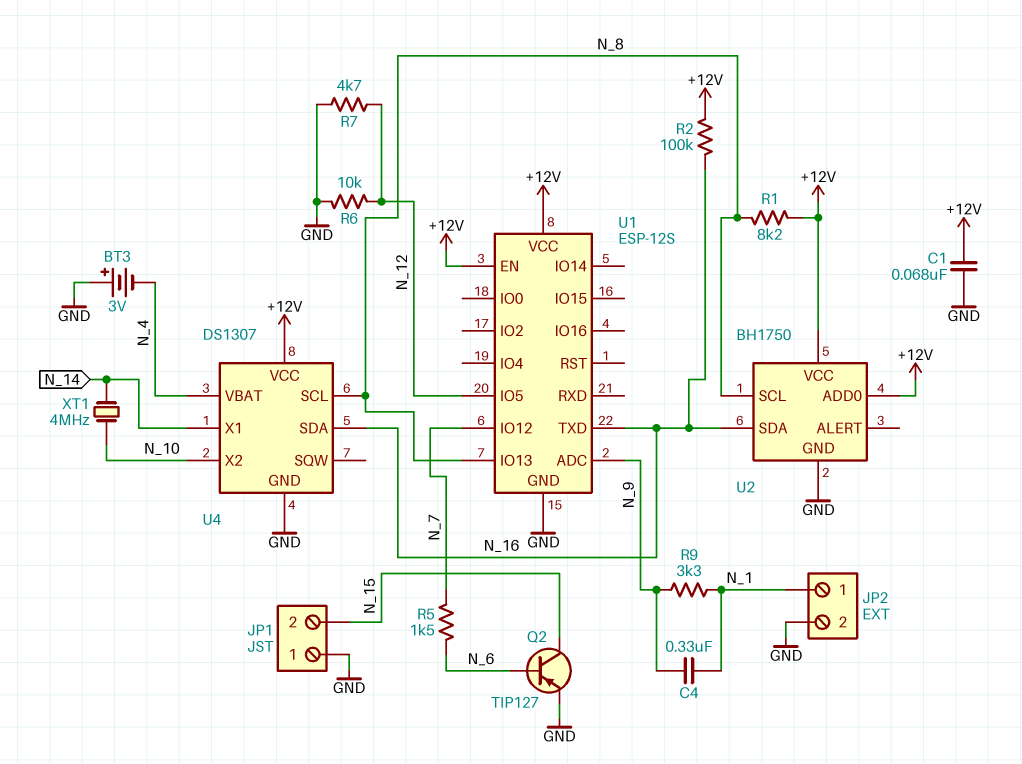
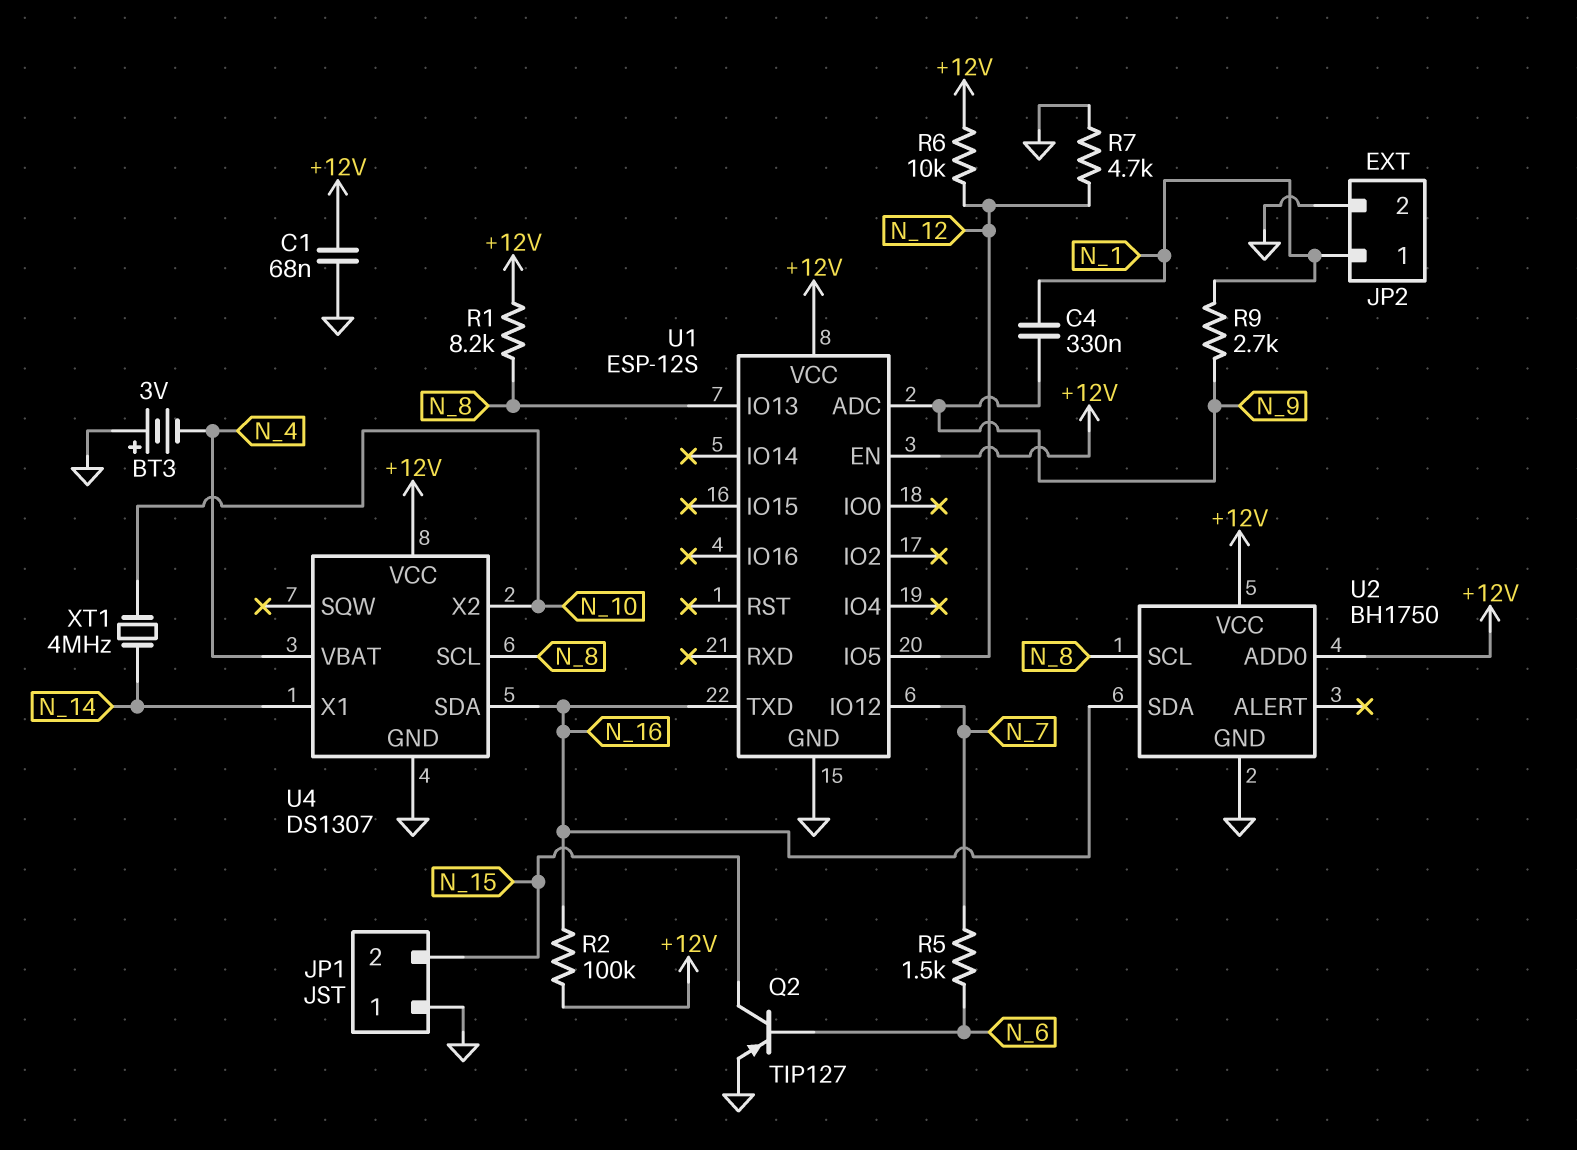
R6: 10k (GND, N_12) -> 10k (+12V, N_12)
R9: 3.3k (N_1, N_9) -> 2.7k (N_1, N_9)

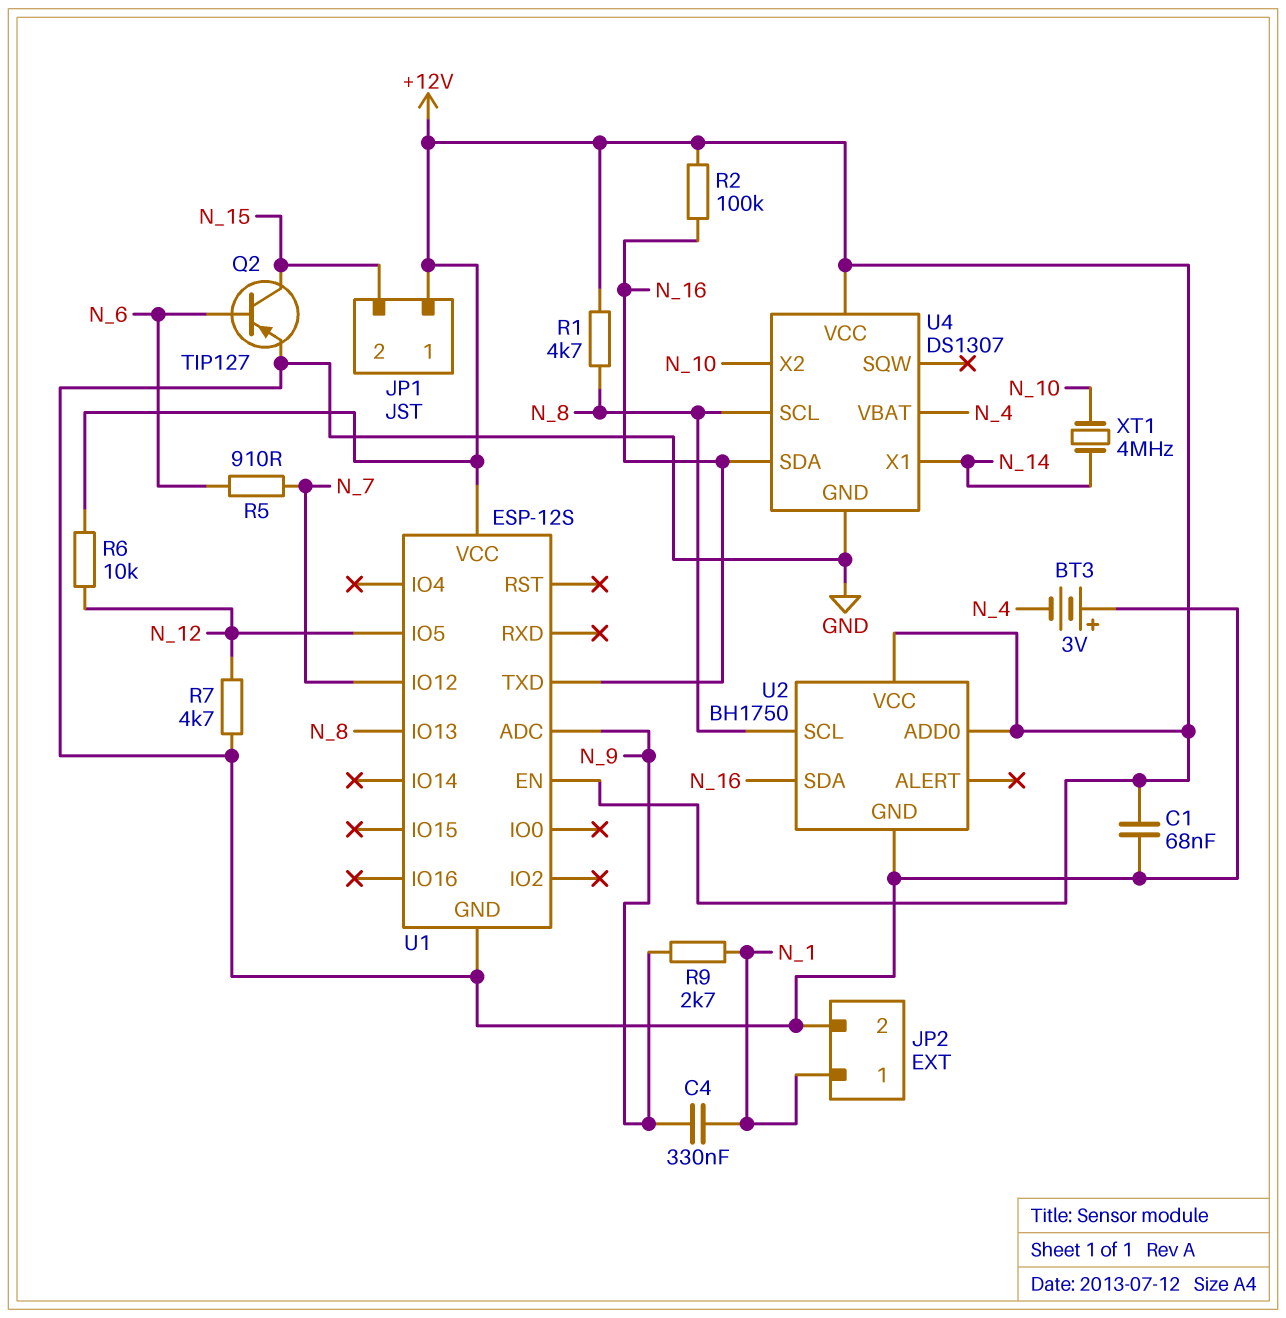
JP1 pin 1: GND -> +12V
R1: 8.2k (+12V, N_8) -> 4.7k (+12V, N_8)
R5: 1.5k (N_6, N_7) -> 910 (N_6, N_7)

